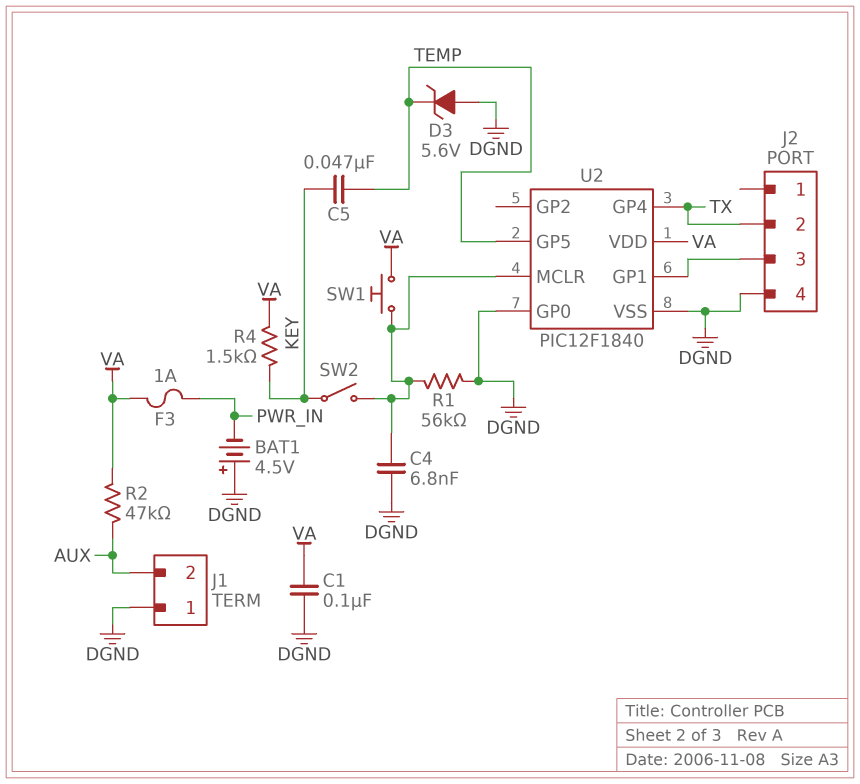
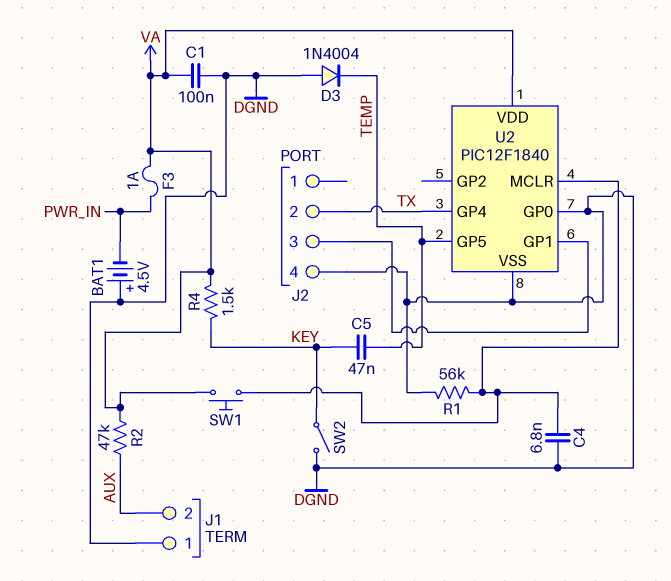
D3: zener 5.6V (A DGND, K TEMP) -> diode 1N4004 (A DGND, K TEMP)
SW2: switch (KEY, U2/MCLR) -> switch (DGND, KEY)

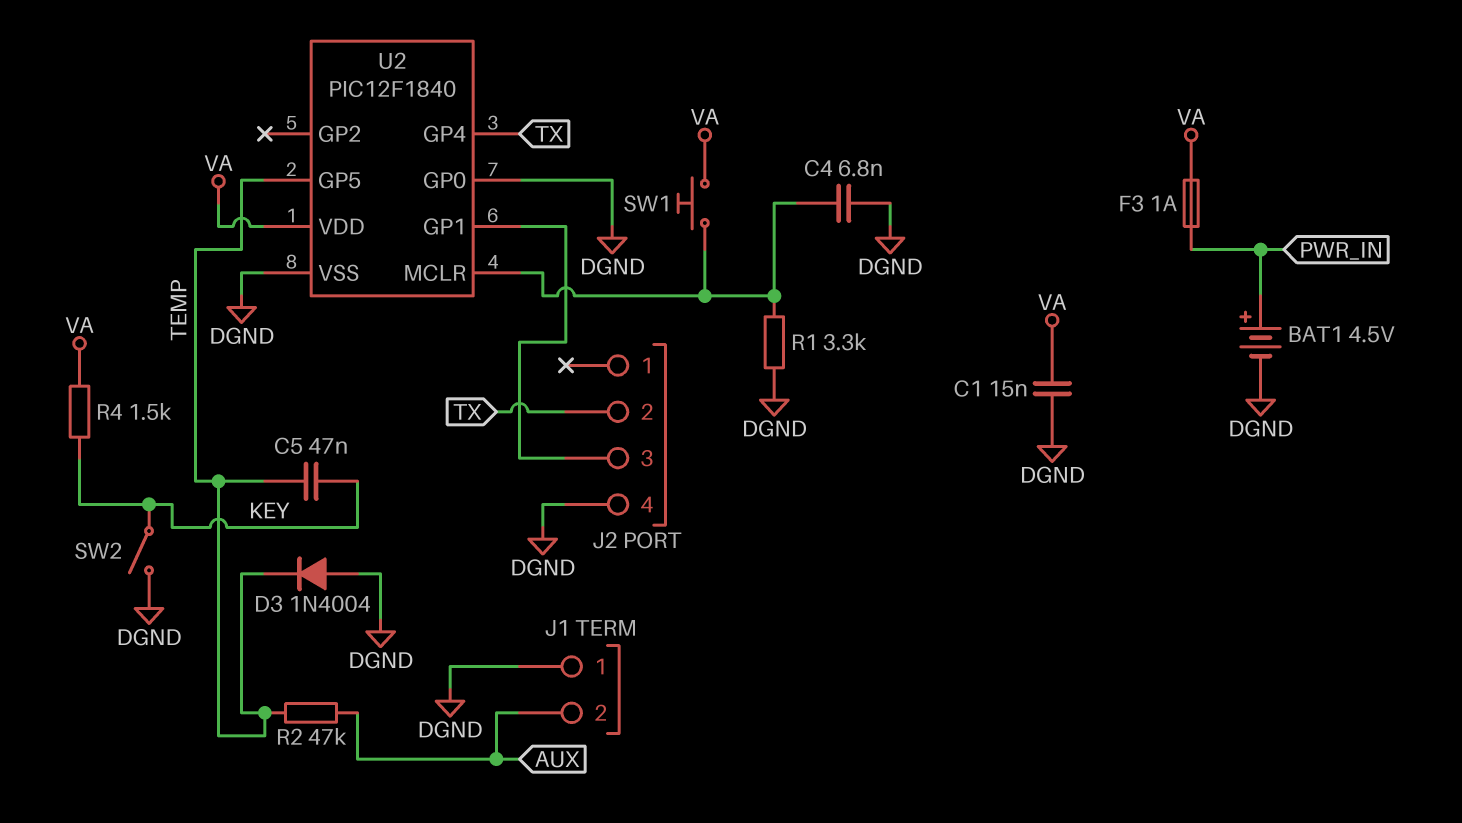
BAT1: 4.5V (plus DGND, minus PWR_IN) -> 4.5V (plus PWR_IN, minus DGND)
C1: 100nF (DGND, VA) -> 15nF (DGND, VA)
R1: 56k (DGND, U2/MCLR) -> 3.3k (DGND, U2/MCLR)
R2: 47k (AUX, VA) -> 47k (AUX, TEMP)

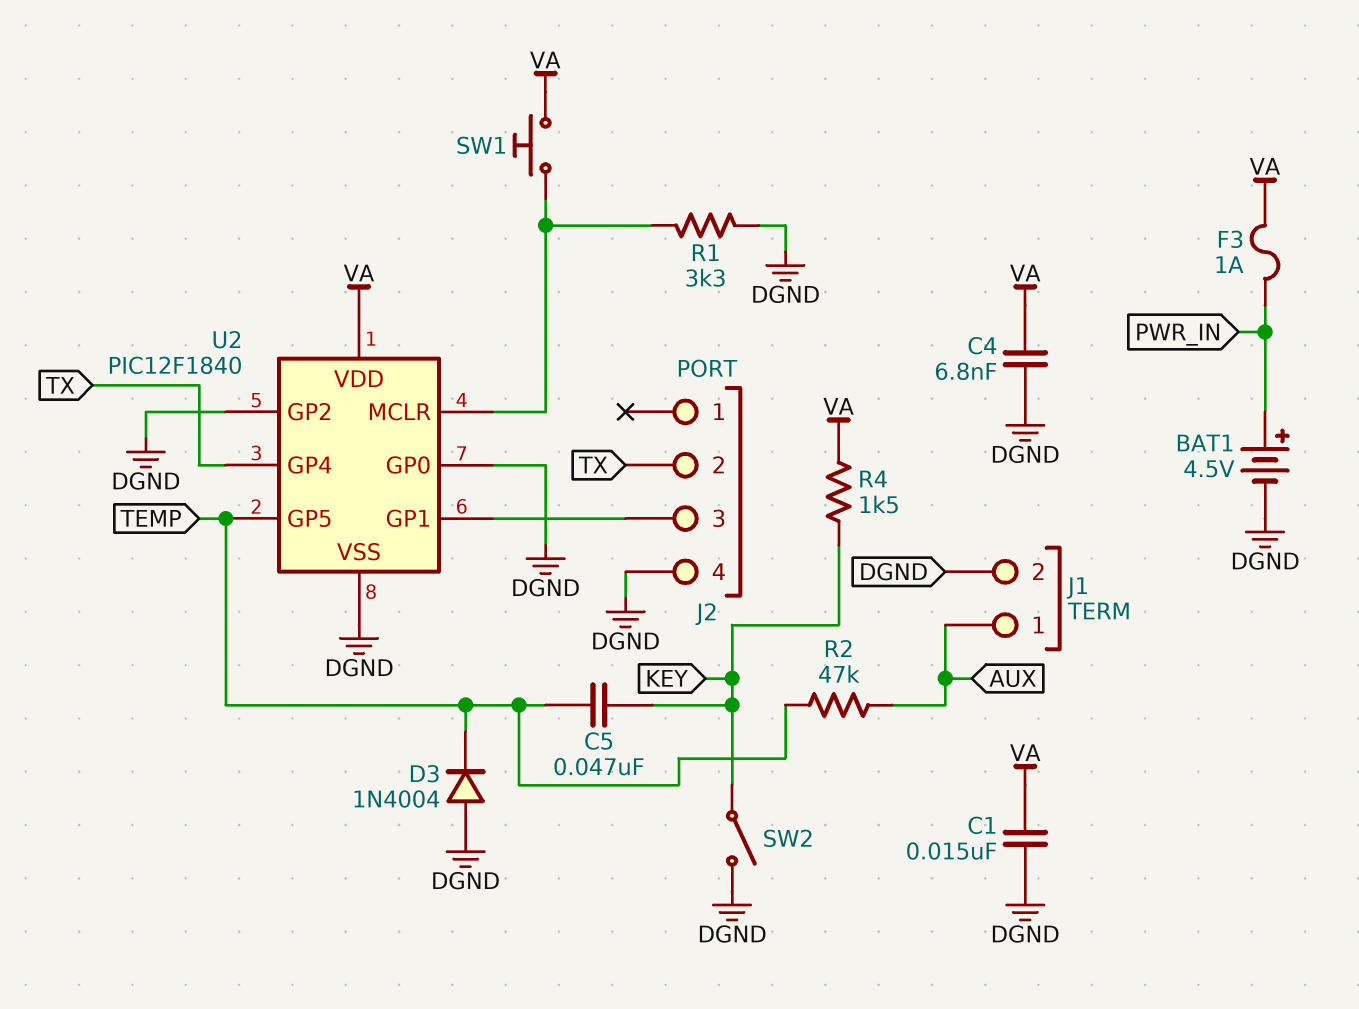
C4: 6.8nF (DGND, U2/MCLR) -> 6.8nF (DGND, VA)
J1 pin 1: DGND -> AUX
J1 pin 2: AUX -> DGND
U2 pin GP2: none -> DGND

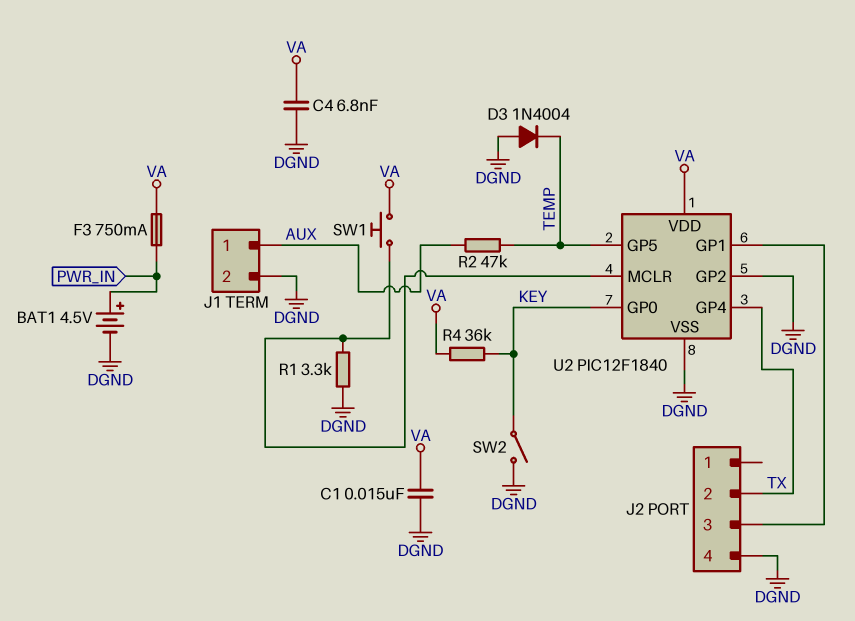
C5: 47nF (KEY, TEMP) -> none
F3: 1A (PWR_IN, VA) -> 750mA (PWR_IN, VA)
R4: 1.5k (KEY, VA) -> 36k (KEY, VA)
U2 pin GP0: DGND -> KEY

